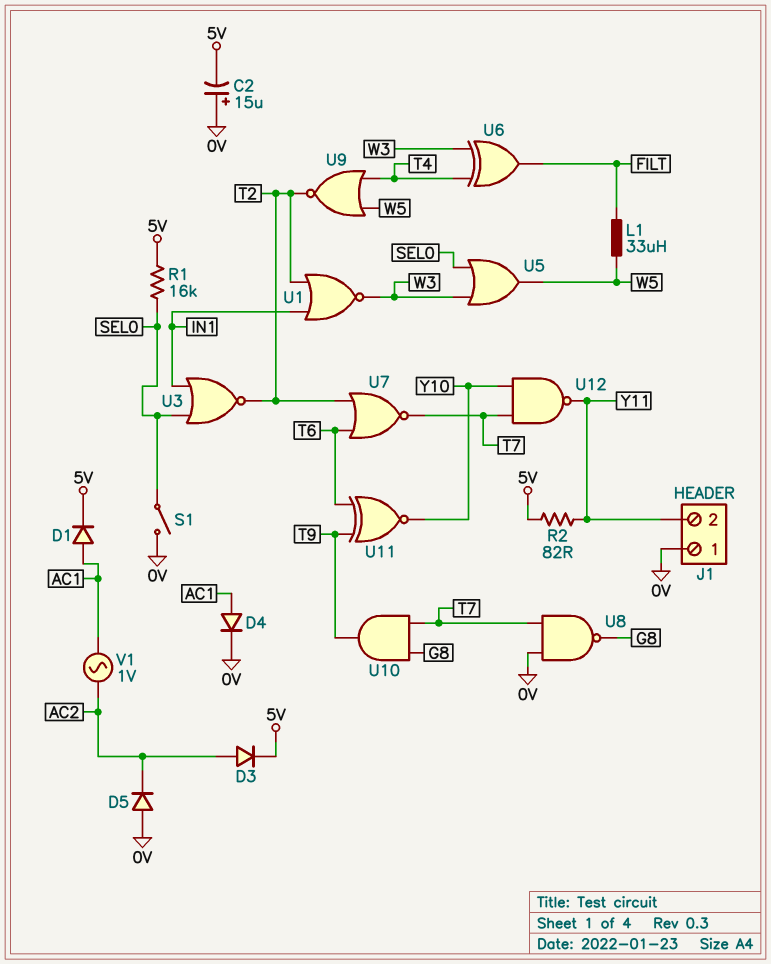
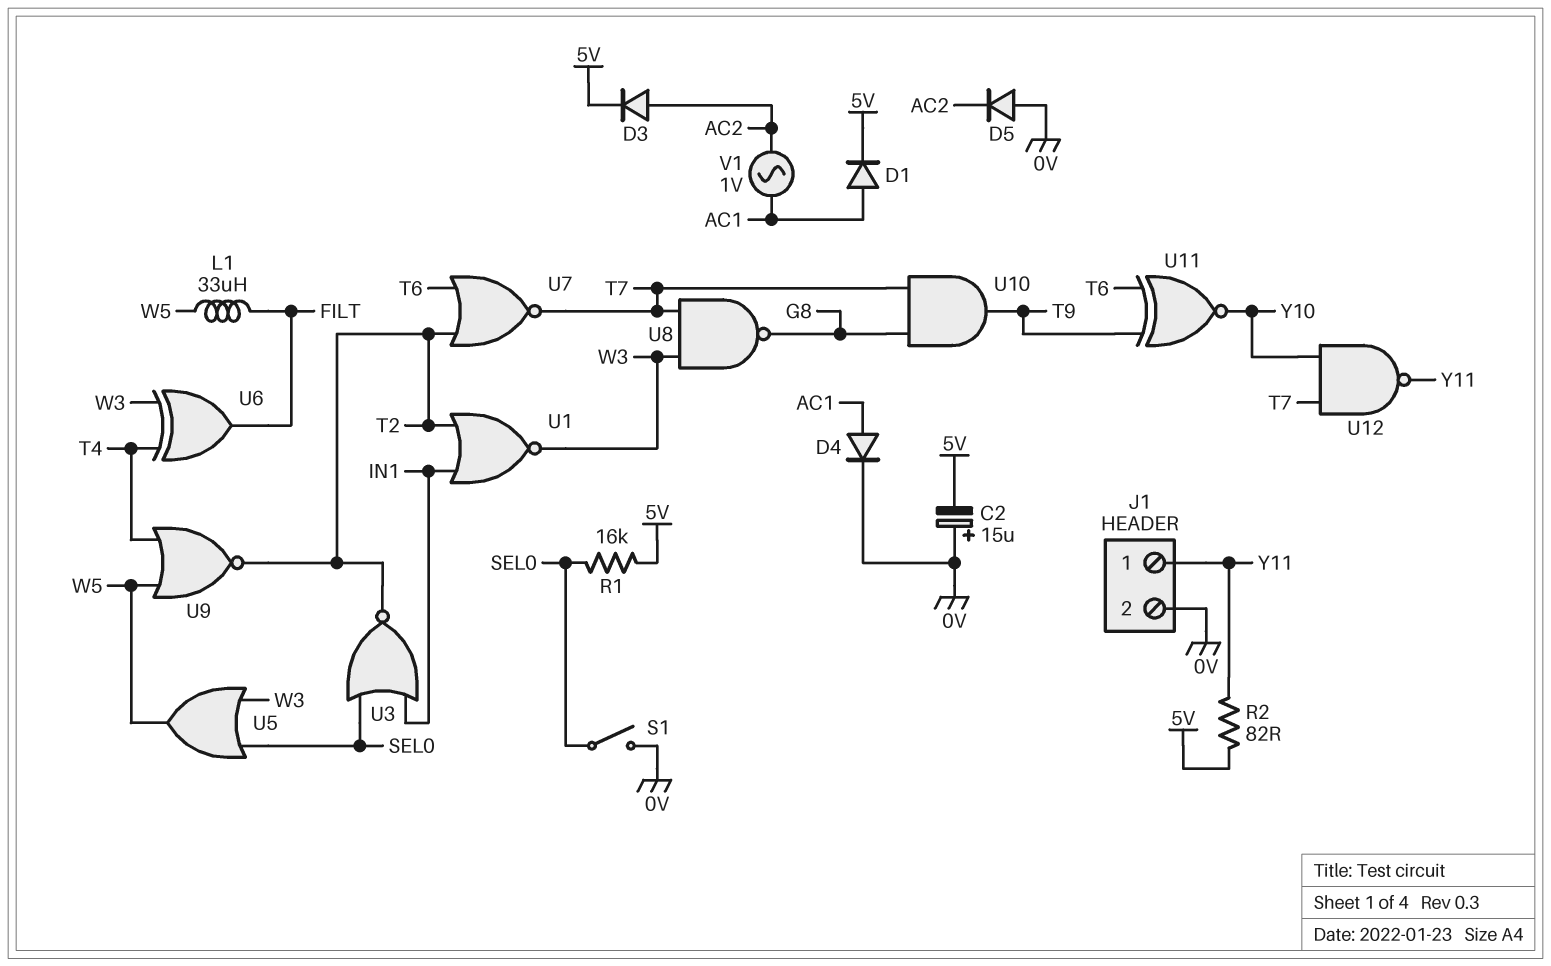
J1 pin 1: 0V -> Y11
J1 pin 2: Y11 -> 0V
U8: NAND (in 0V, in T7, out G8) -> NAND (in T7, in W3, out G8)

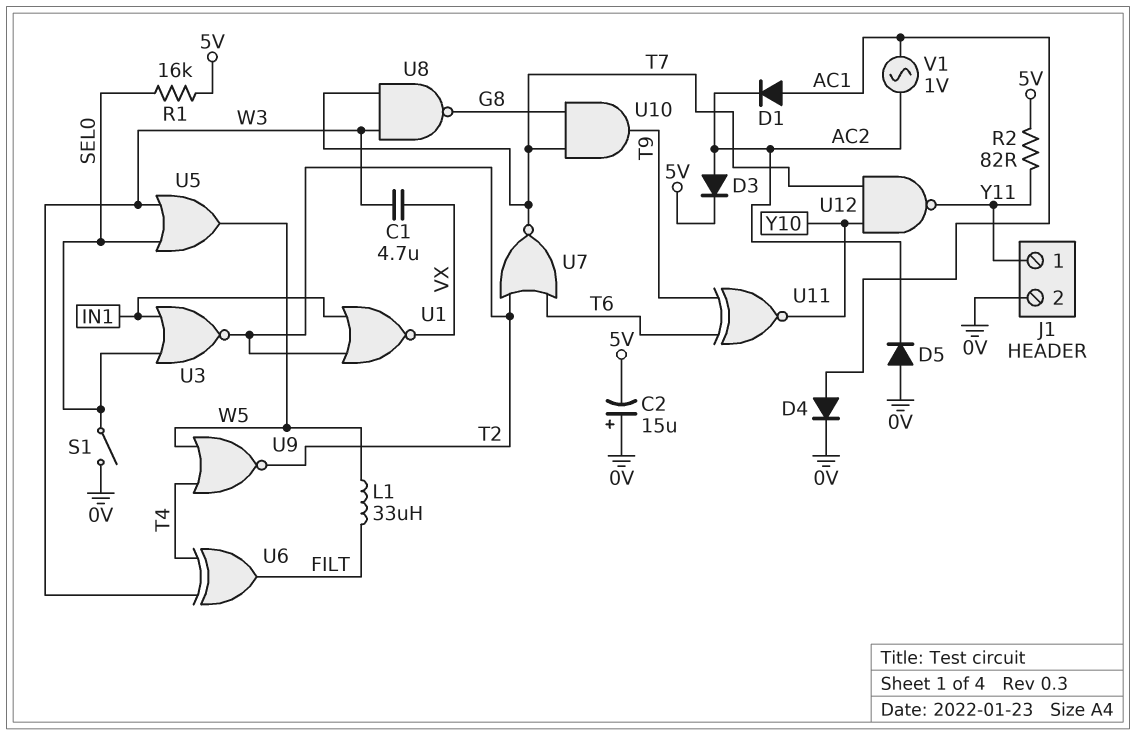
C1: none -> 4.7uF (VX, W3)
D1: diode (A AC1, K 5V) -> diode (A AC1, K AC2)
U1: NOR (in IN1, in T2, out W3) -> NOR (in IN1, in T2, out VX)

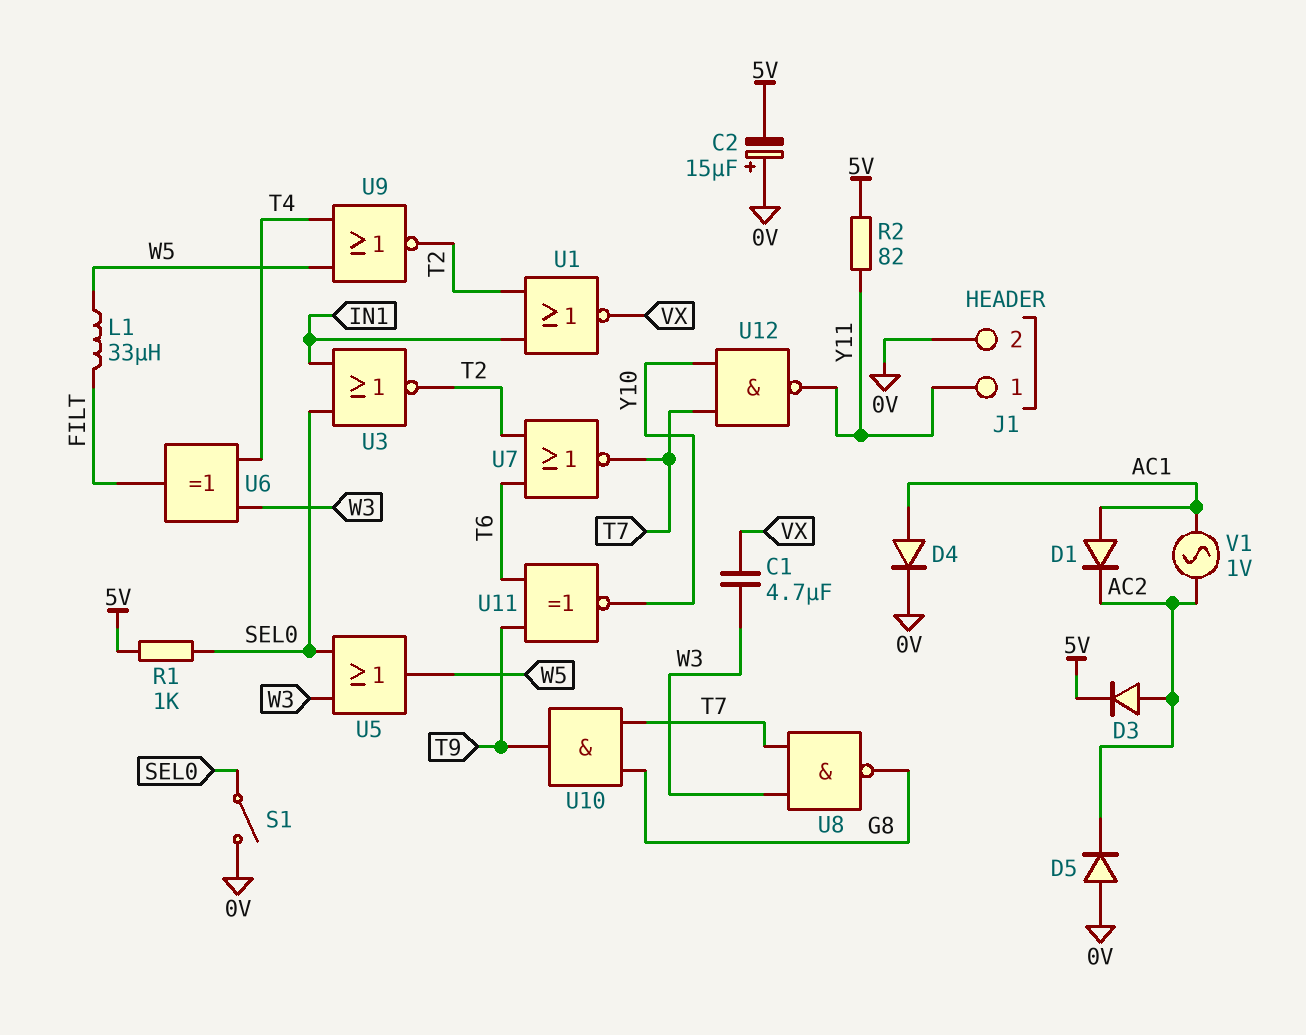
R1: 16k (5V, SEL0) -> 1k (5V, SEL0)

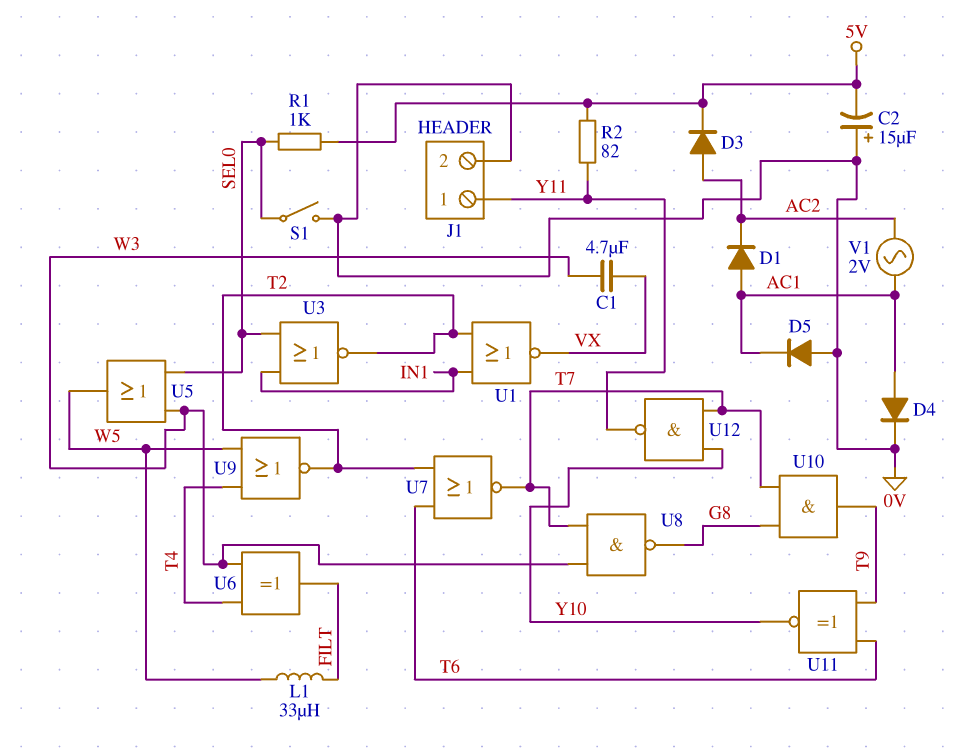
D5: diode (A 0V, K AC2) -> diode (A 0V, K AC1)
V1: AC 1V (AC1, AC2) -> AC 2V (AC1, AC2)

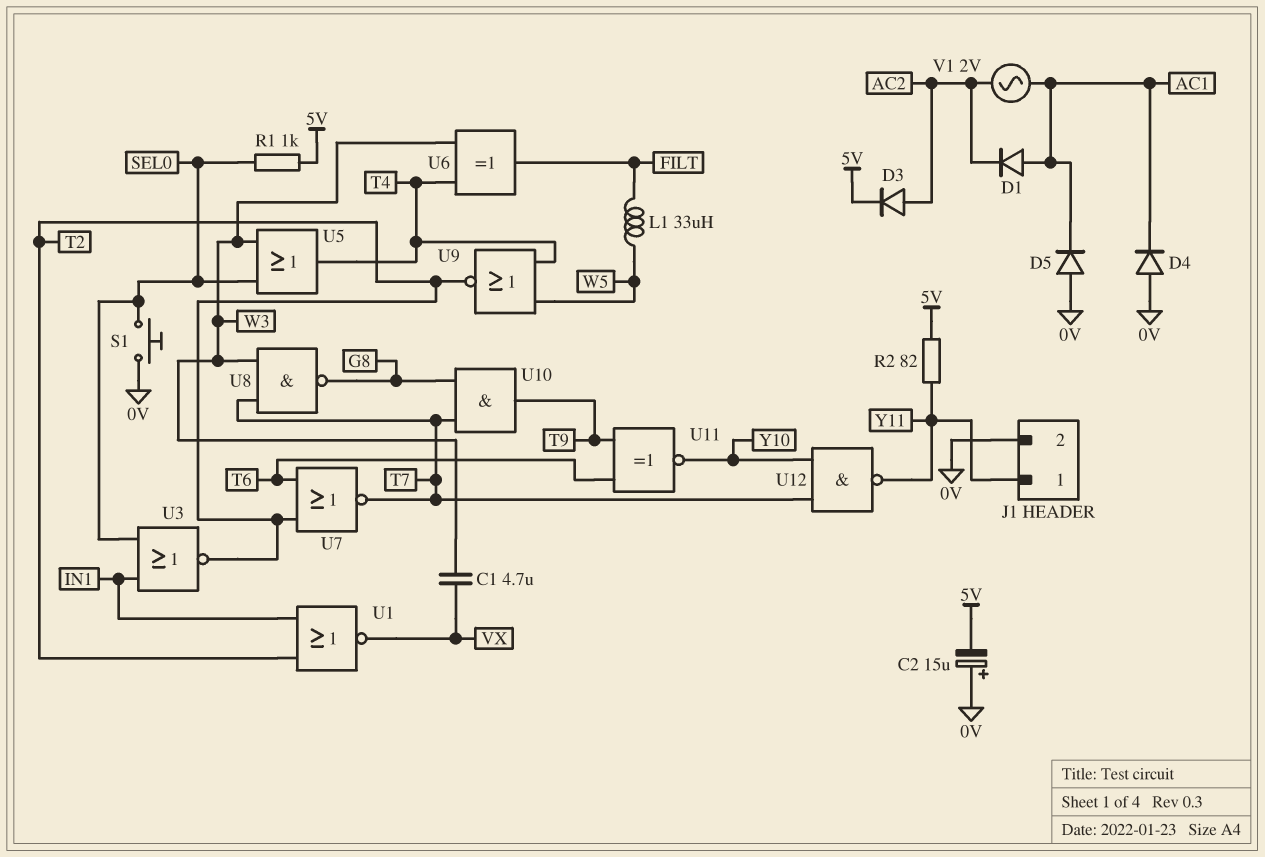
D4: diode (A AC1, K 0V) -> diode (A 0V, K AC1)
S1: switch (0V, SEL0) -> button (0V, SEL0)
U5: OR (in SEL0, in W3, out W5) -> OR (in SEL0, in W3, out T4)

